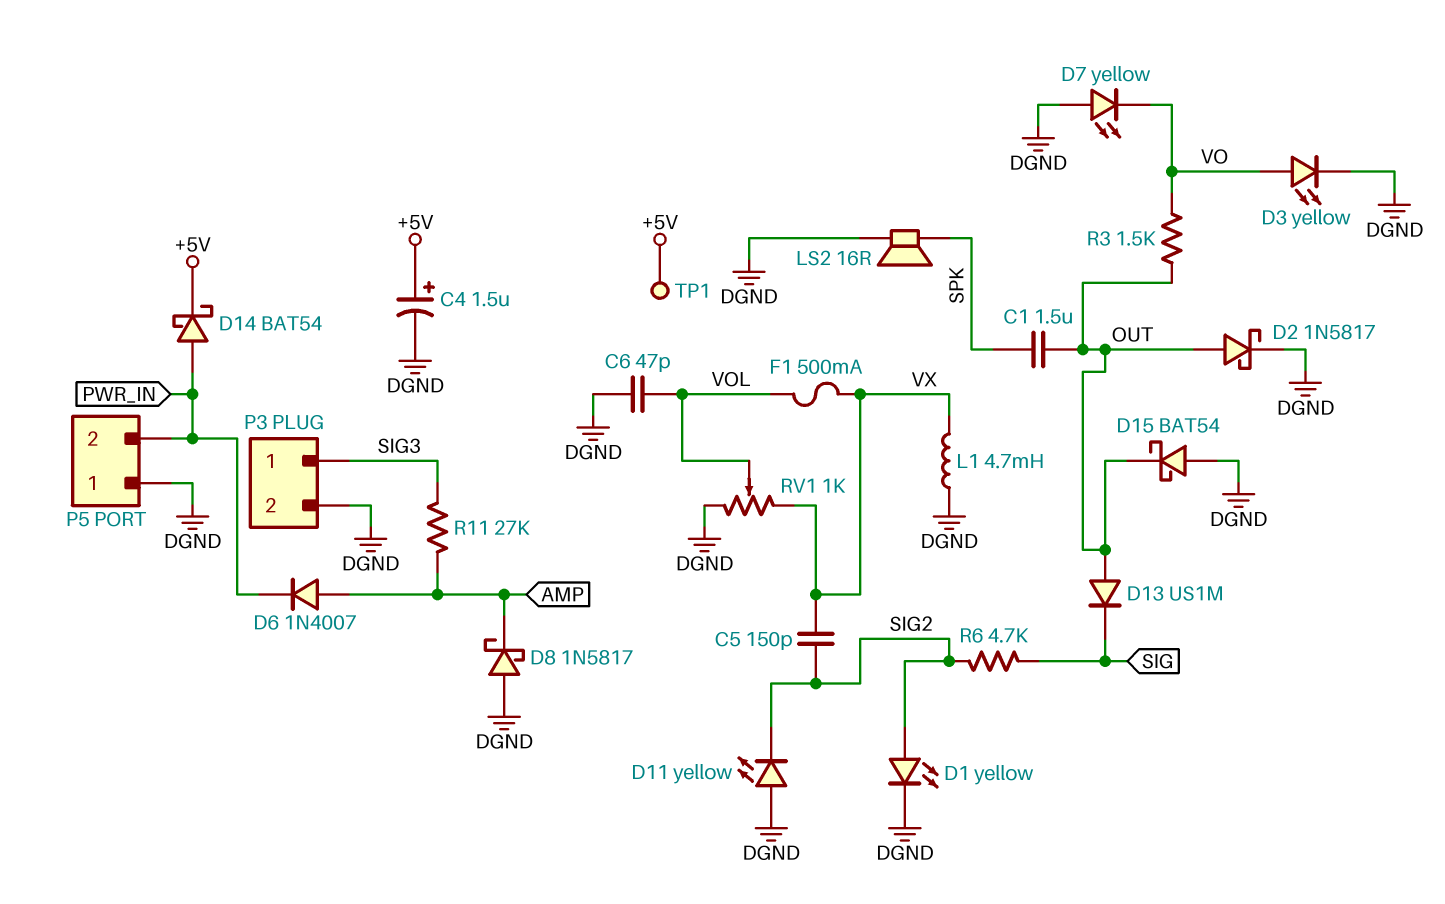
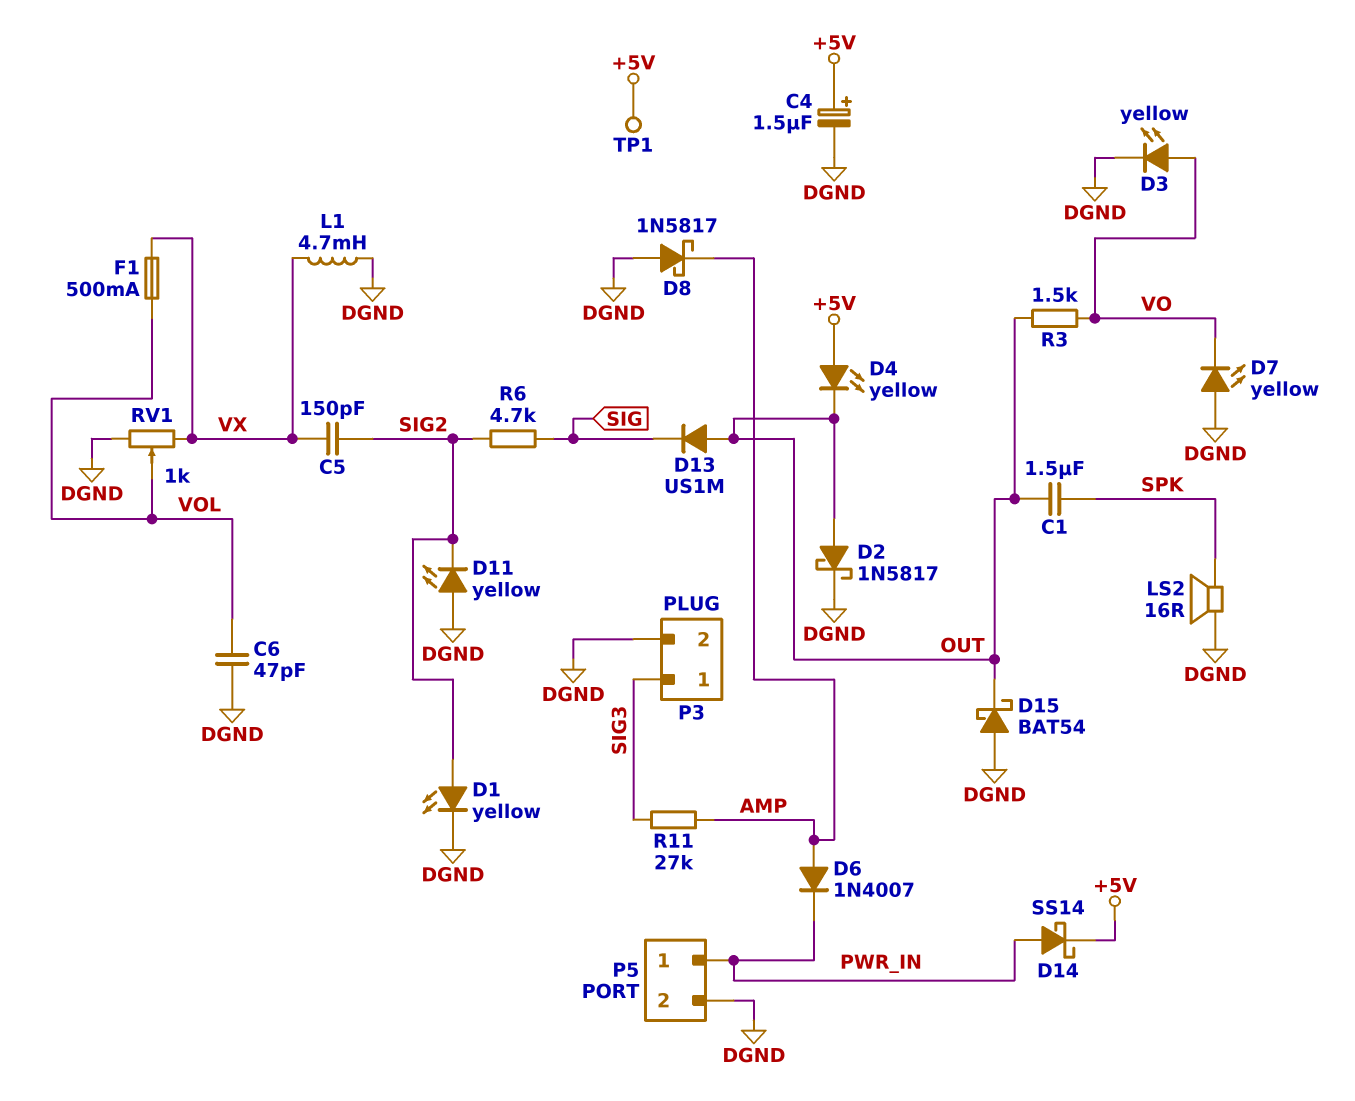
D4: none -> LED yellow (A +5V, K OUT)
D14: schottky BAT54 (A PWR_IN, K +5V) -> schottky SS14 (A PWR_IN, K +5V)
P5 pin 1: DGND -> PWR_IN
P5 pin 2: PWR_IN -> DGND

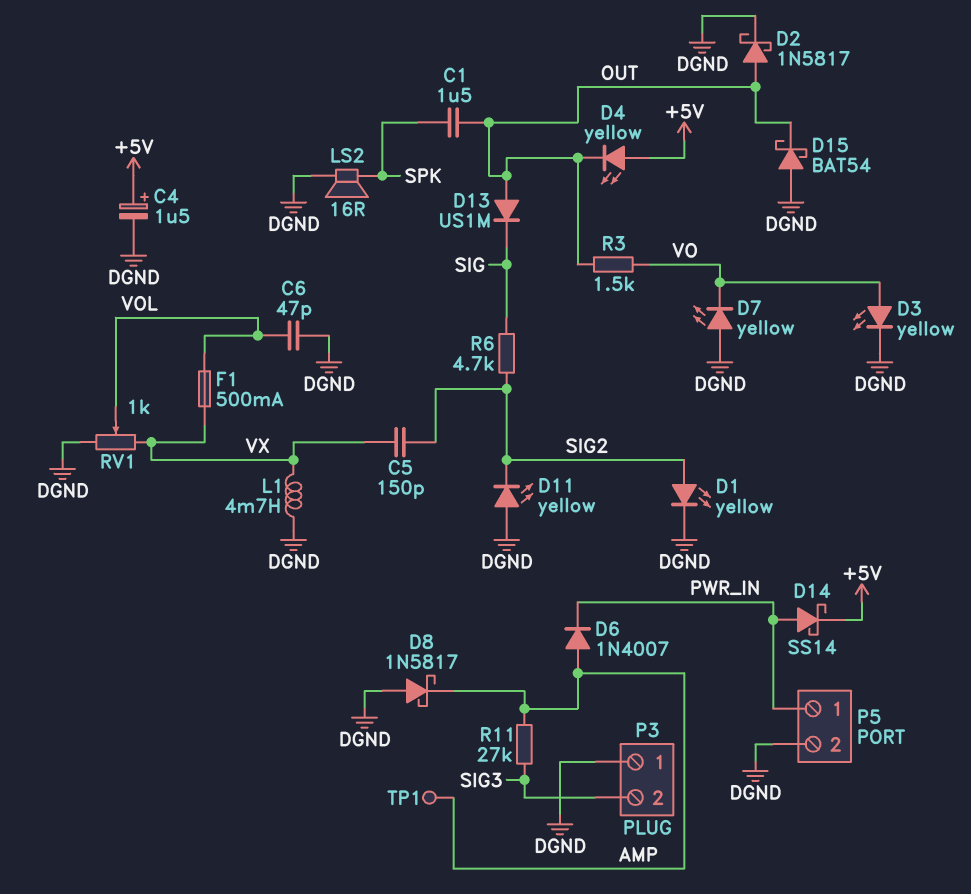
P3 pin 1: SIG3 -> DGND
P3 pin 2: DGND -> SIG3
TP1: test point (+5V) -> test point (AMP)

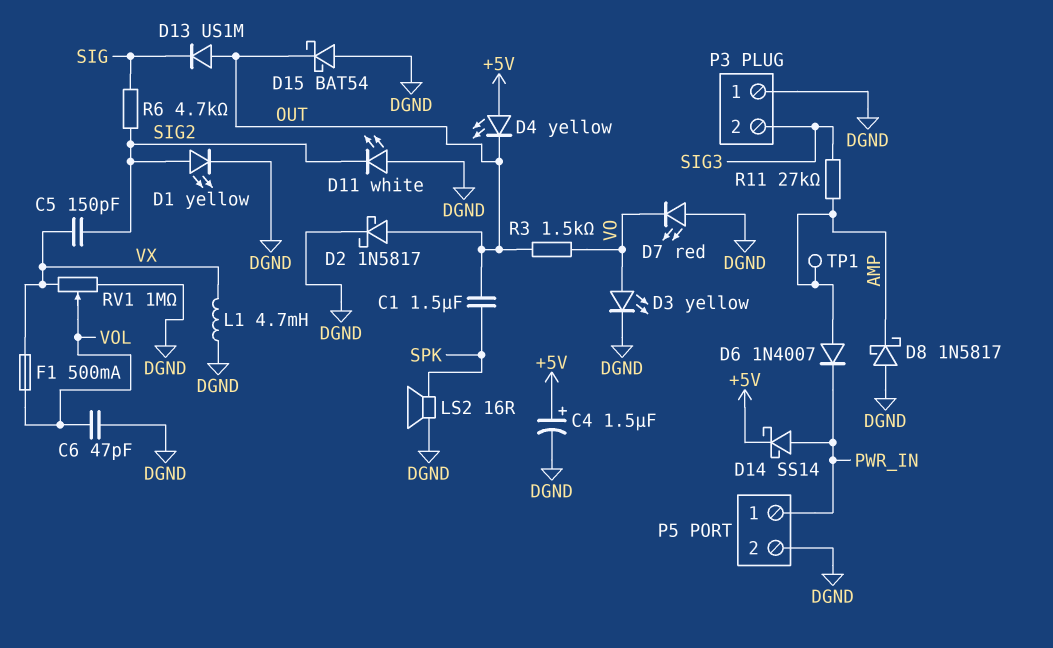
D7: LED yellow (A DGND, K VO) -> LED red (A DGND, K VO)
D11: LED yellow (A DGND, K SIG2) -> LED white (A DGND, K SIG2)
RV1: 1k (DGND, VX, wiper VOL) -> 1M (DGND, VX, wiper VOL)

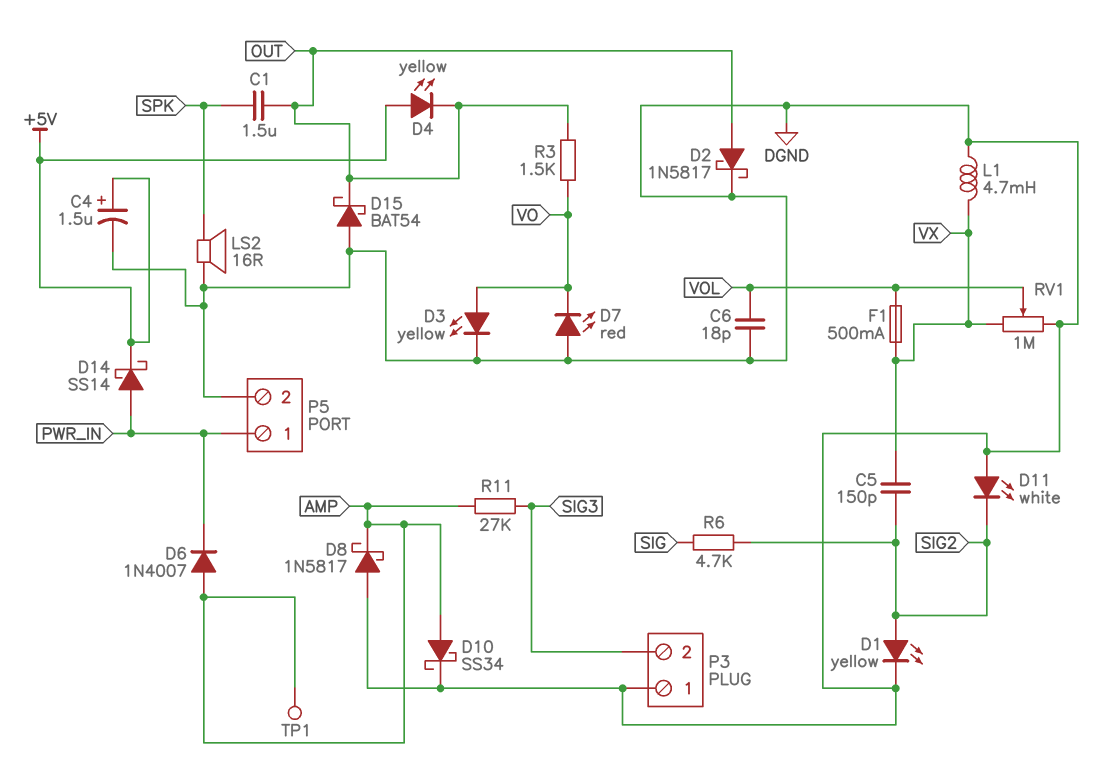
C6: 47pF (DGND, VOL) -> 18pF (DGND, VOL)
D10: none -> schottky SS34 (A AMP, K DGND)
D13: diode US1M (A OUT, K SIG) -> none

